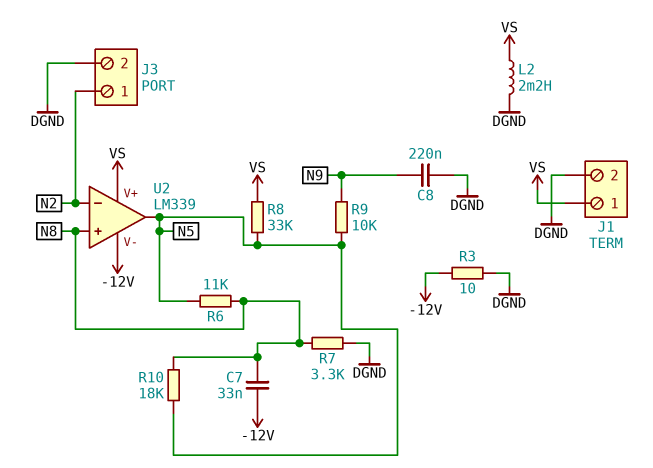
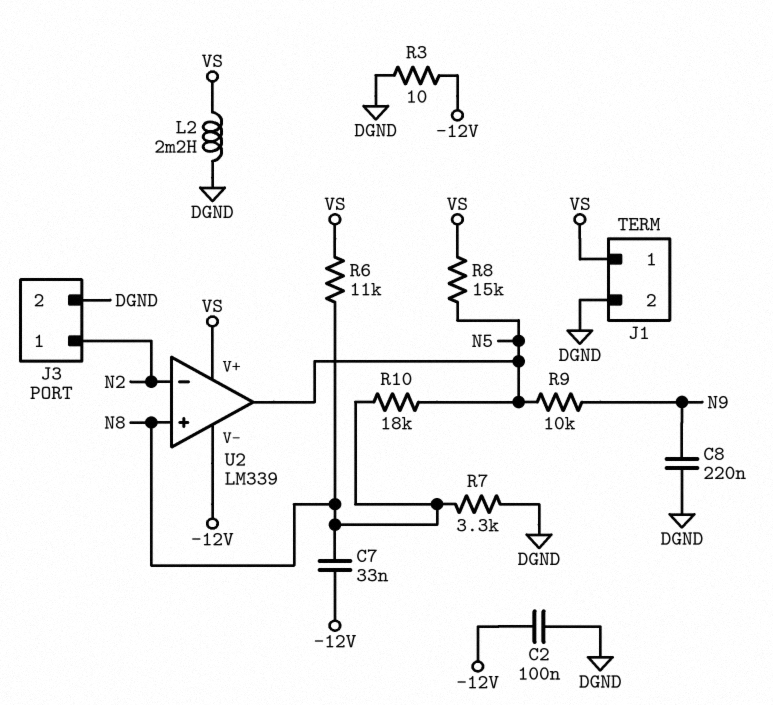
C2: none -> 100nF (-12V, DGND)
R6: 11k (N5, N8) -> 11k (N8, VS)
R8: 33k (N5, VS) -> 15k (N5, VS)

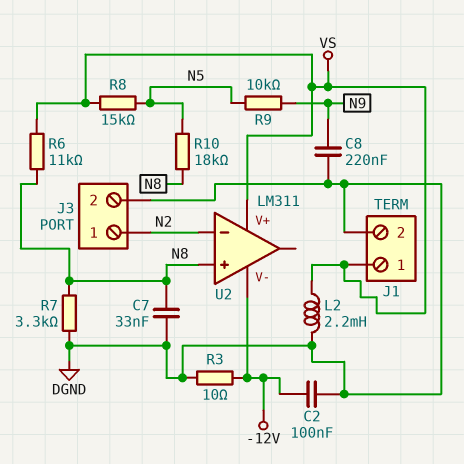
C7: 33nF (-12V, N8) -> 33nF (DGND, N8)
U2: LM339 -> LM311
U2 pin out: N5 -> none

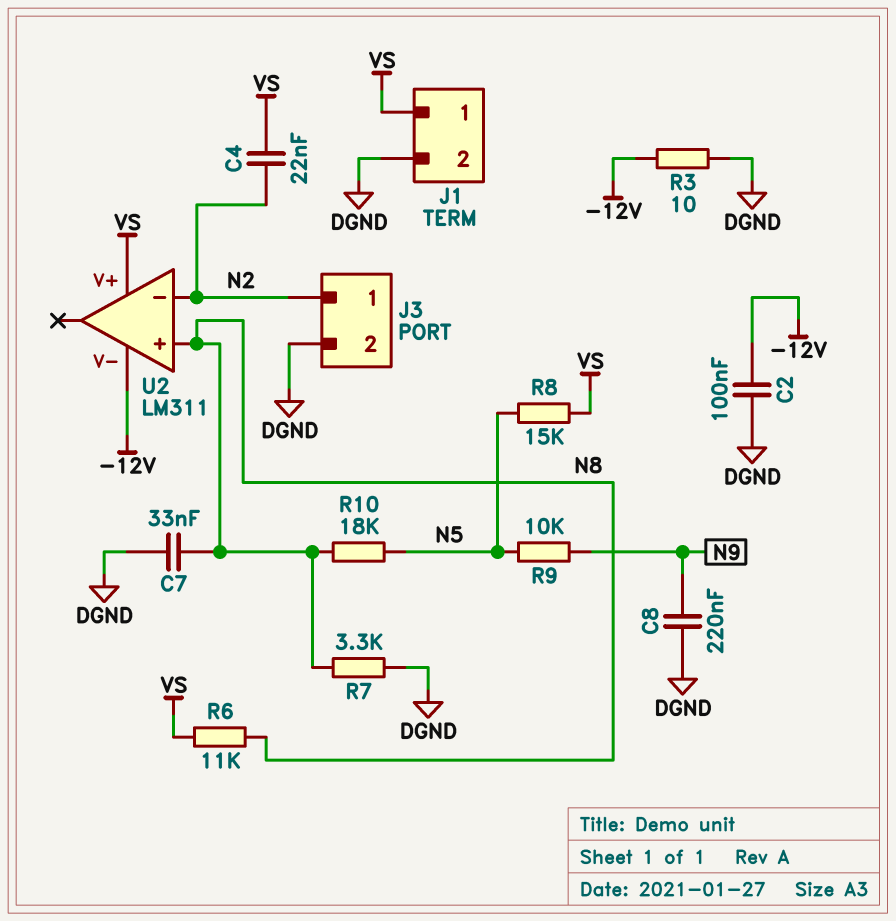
C4: none -> 22nF (N2, VS)
L2: 2.2mH (DGND, VS) -> none

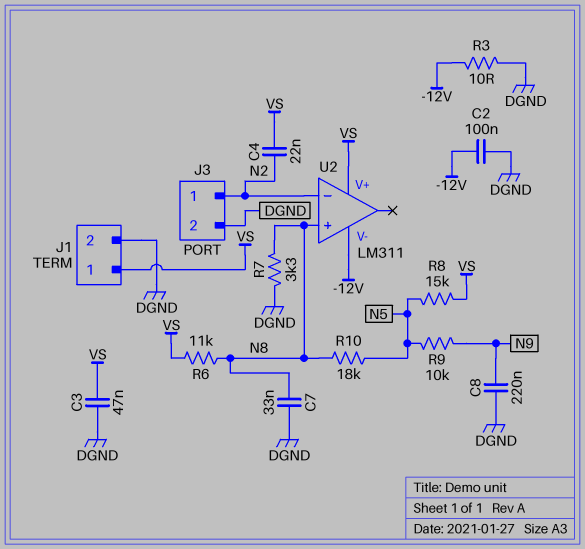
C3: none -> 47nF (DGND, VS)

